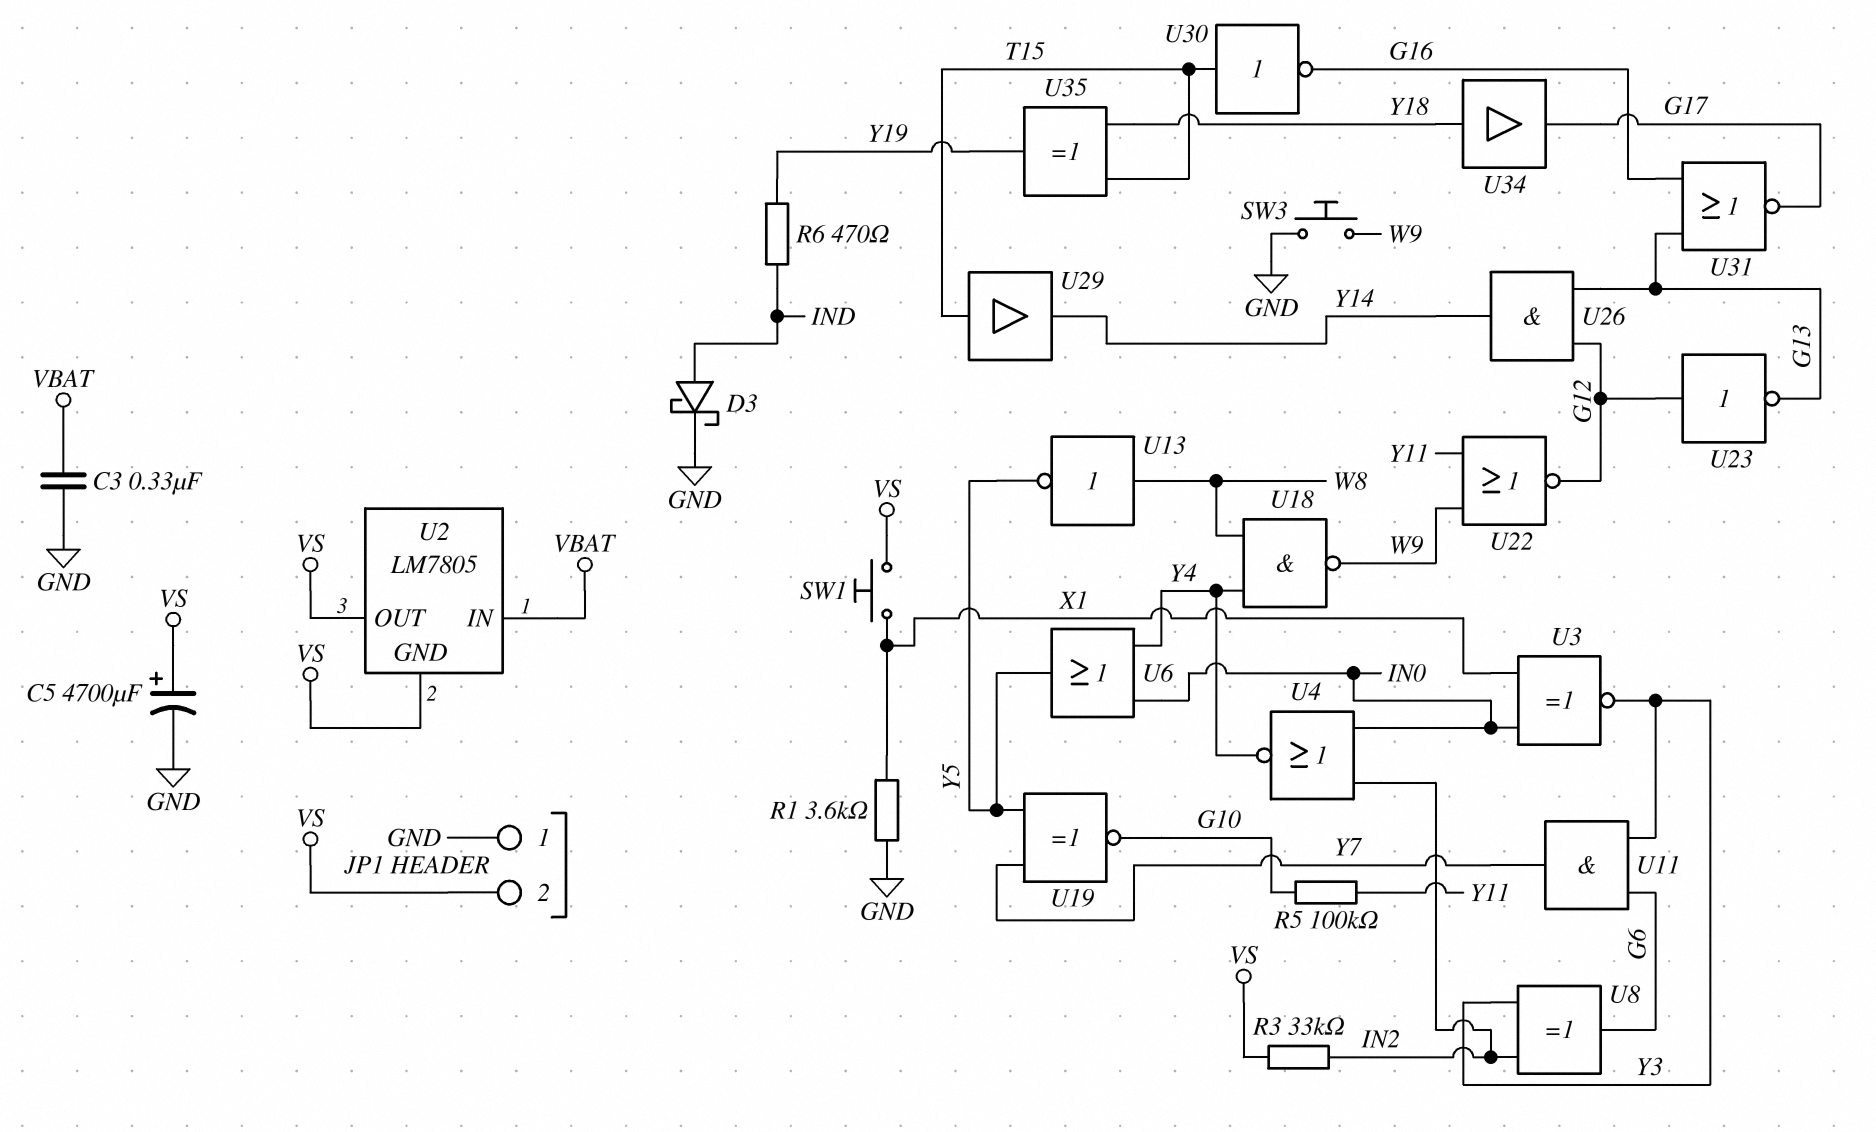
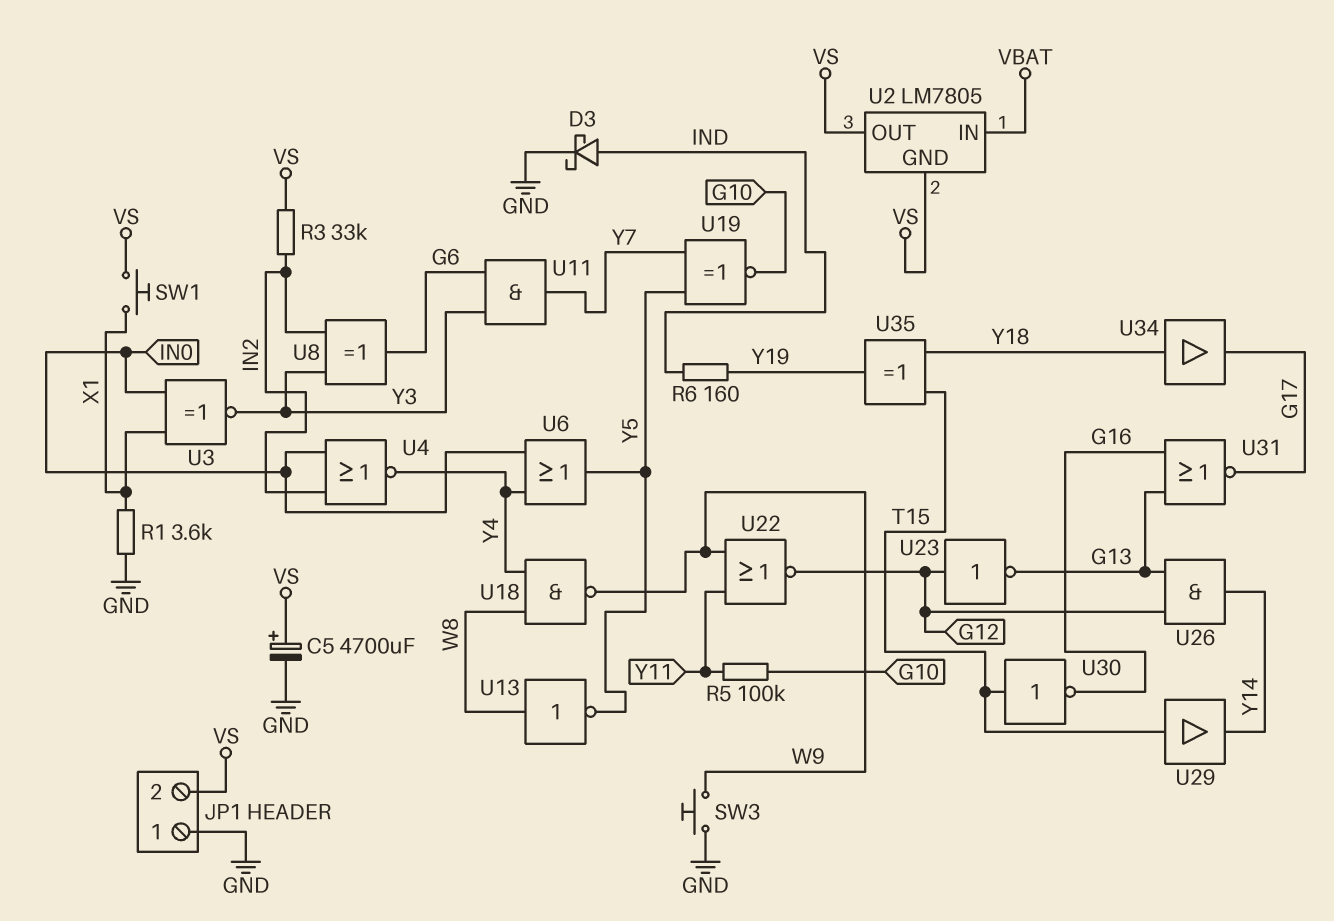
C3: 330nF (GND, VBAT) -> none
R6: 470 (IND, Y19) -> 160 (IND, Y19)

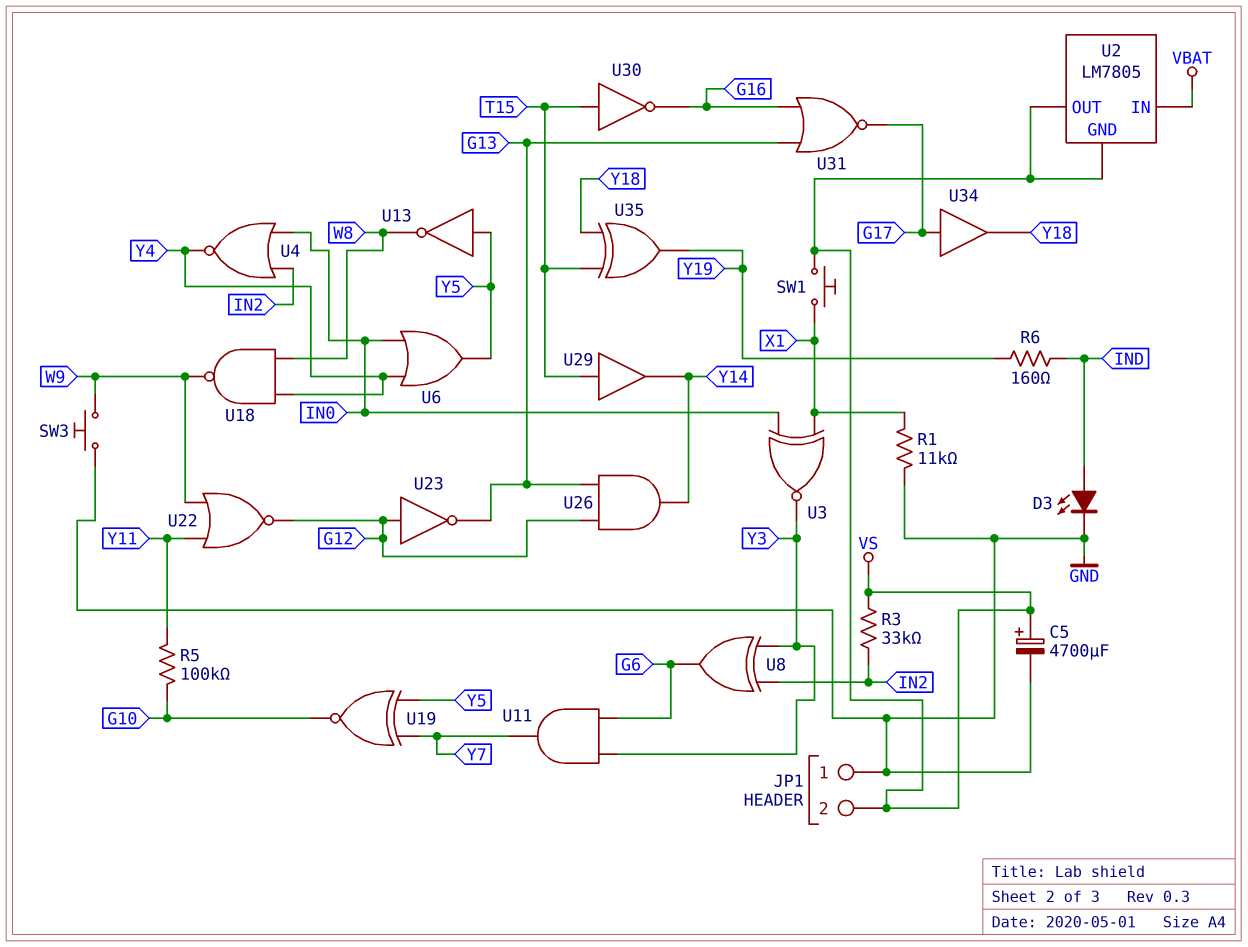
D3: schottky (A IND, K GND) -> LED (A IND, K GND)
R1: 3.6k (GND, X1) -> 11k (GND, X1)
U13: NOT (in W8, out Y5) -> NOT (in Y5, out W8)
U34: buffer (in Y18, out G17) -> buffer (in G17, out Y18)

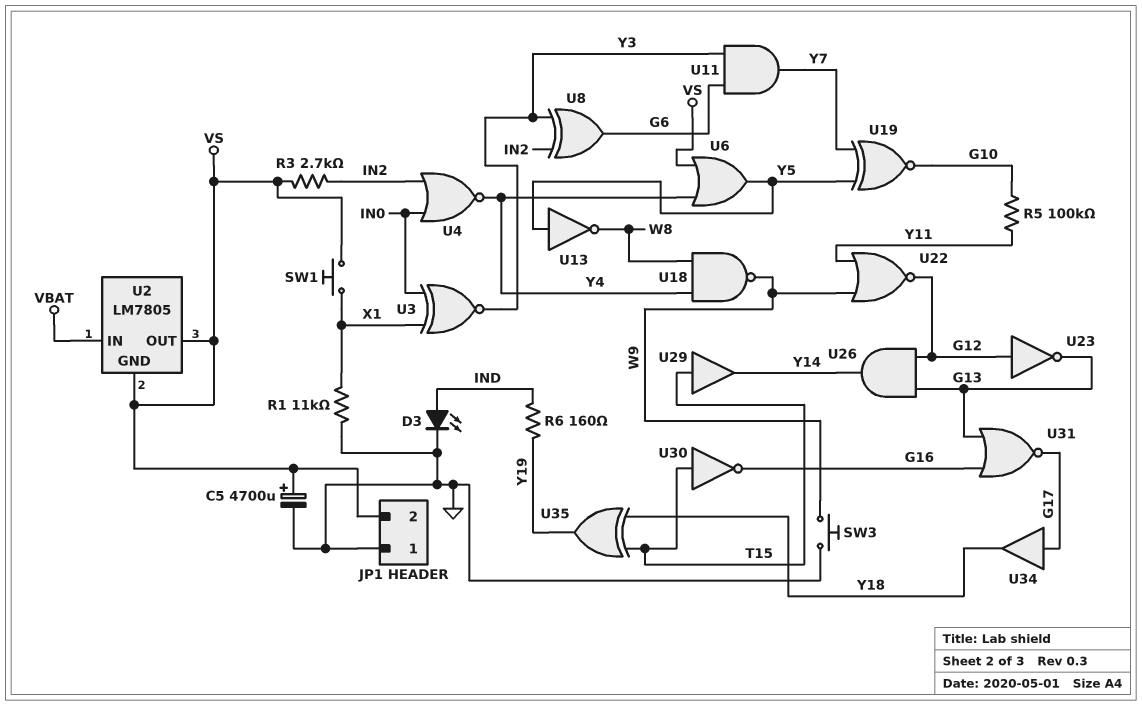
R3: 33k (IN2, VS) -> 2.7k (IN2, VS)
U6: OR (in IN0, in Y4, out Y5) -> OR (in VS, in Y4, out Y5)

